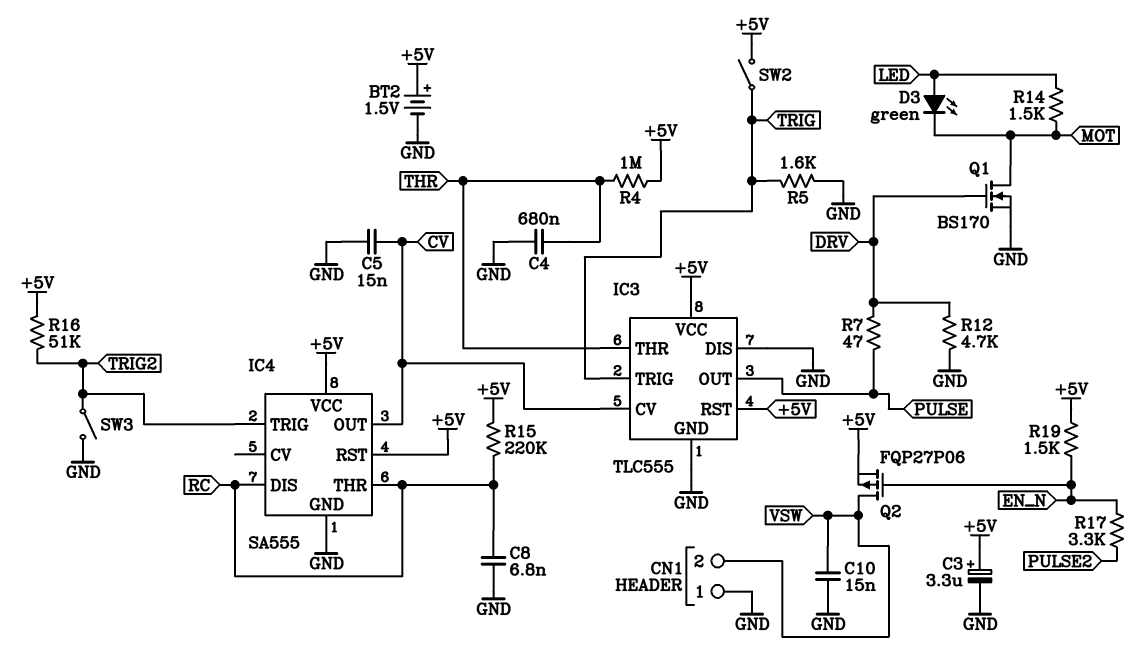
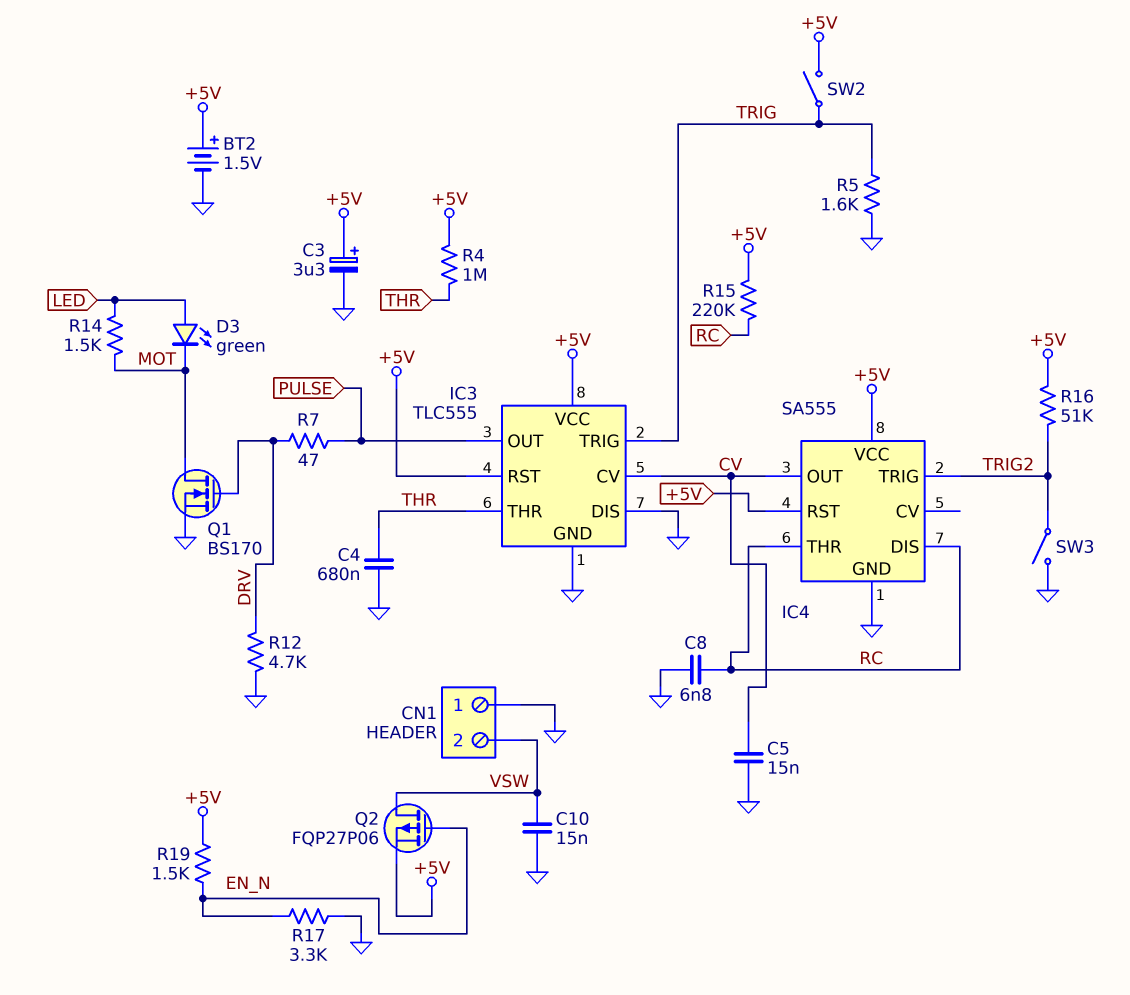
R17: 3.3k (EN_N, PULSE2) -> 3.3k (EN_N, GND)

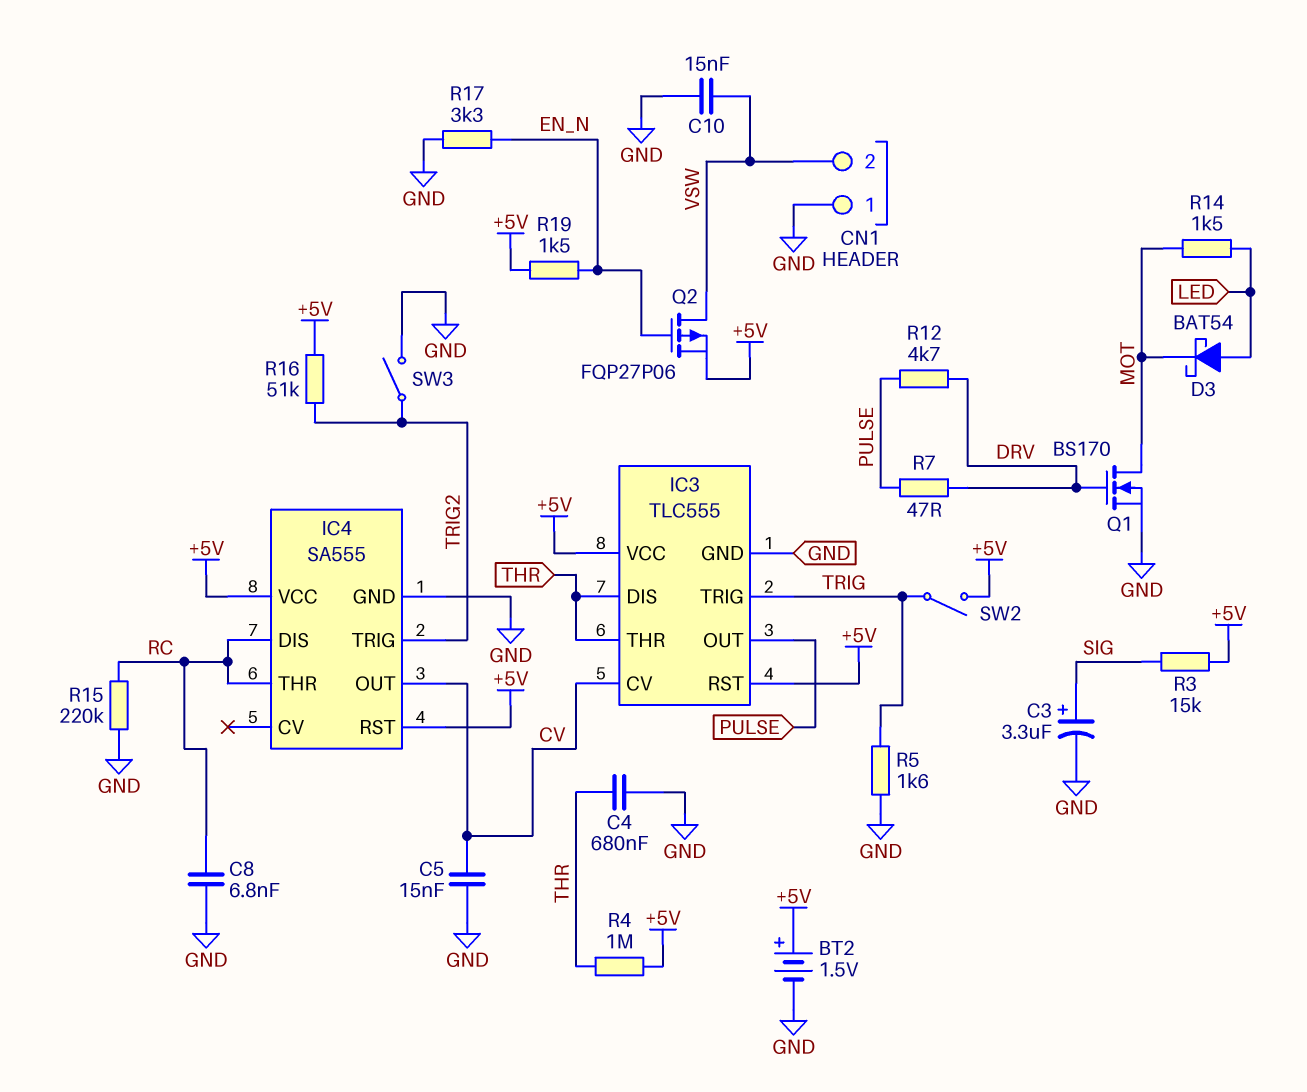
C3: 3.3uF (plus +5V, minus GND) -> 3.3uF (plus SIG, minus GND)
D3: LED green (A LED, K MOT) -> schottky BAT54 (A LED, K MOT)
IC3 pin DIS: GND -> THR
R3: none -> 15k (+5V, SIG)
R12: 4.7k (DRV, GND) -> 4.7k (DRV, PULSE)
R15: 220k (+5V, RC) -> 220k (GND, RC)

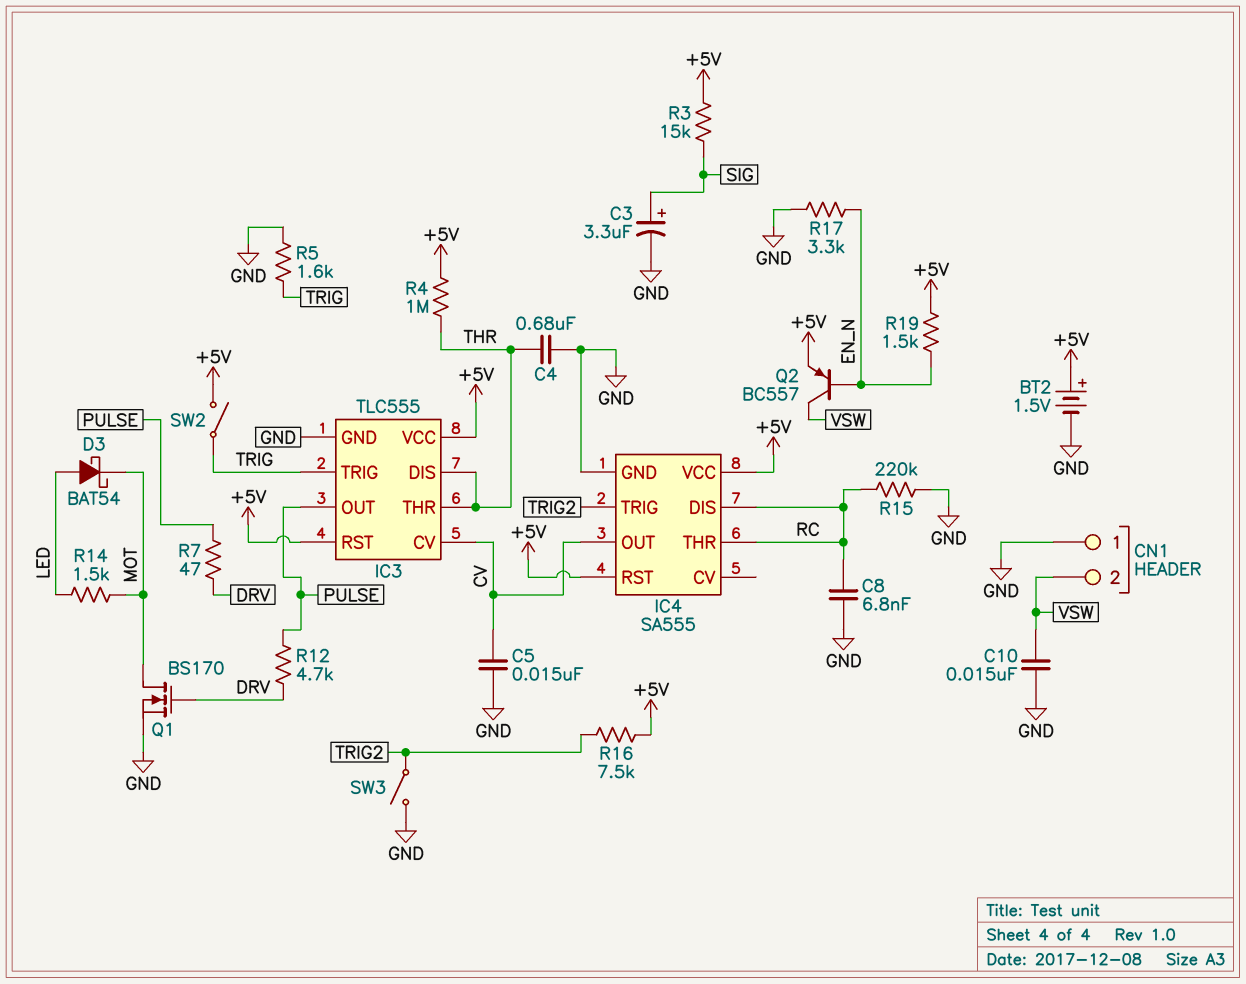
Q2: PMOS FQP27P06 (G EN_N, D VSW, S +5V) -> PNP BC557 (B EN_N, C VSW, E +5V)
R16: 51k (+5V, TRIG2) -> 7.5k (+5V, TRIG2)

